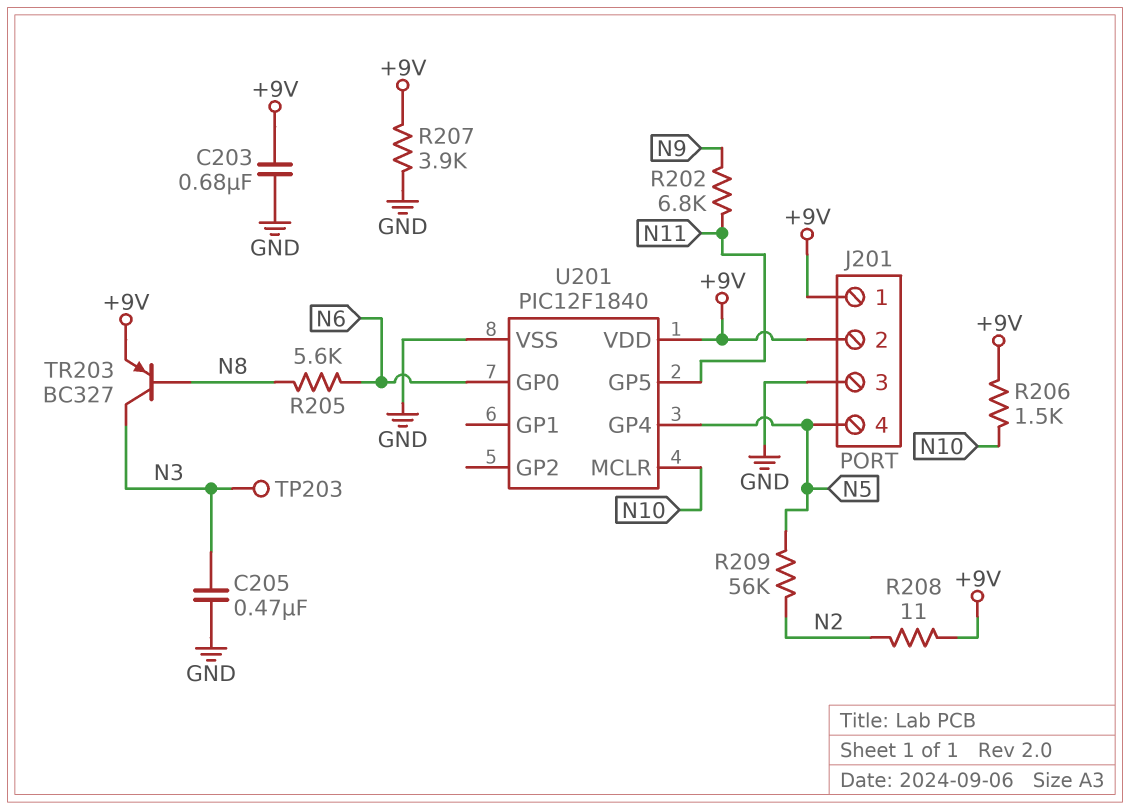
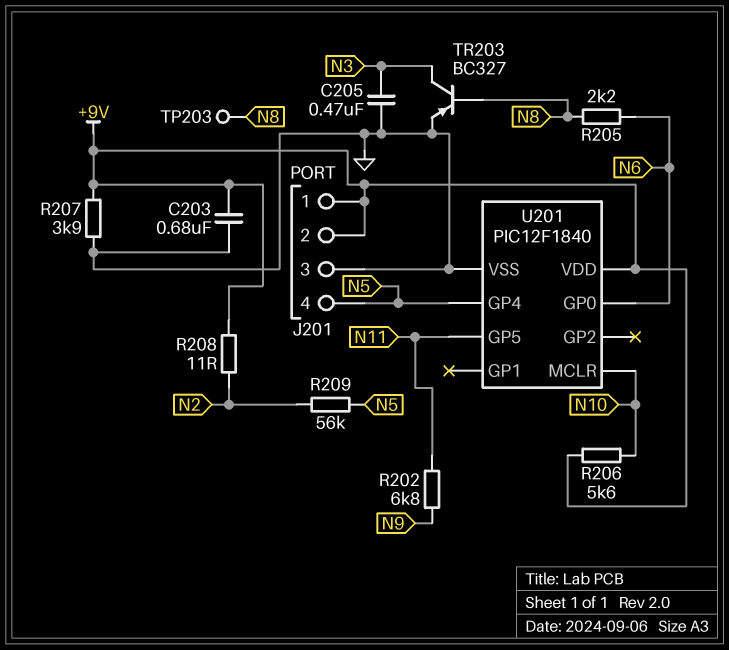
R205: 5.6k (N6, N8) -> 2.2k (N6, N8)
R206: 1.5k (+9V, N10) -> 5.6k (+9V, N10)
TP203: test point (N3) -> test point (N8)
TR203: PNP BC327 (B N8, C N3, E +9V) -> PNP BC327 (B N8, C N3, E GND)

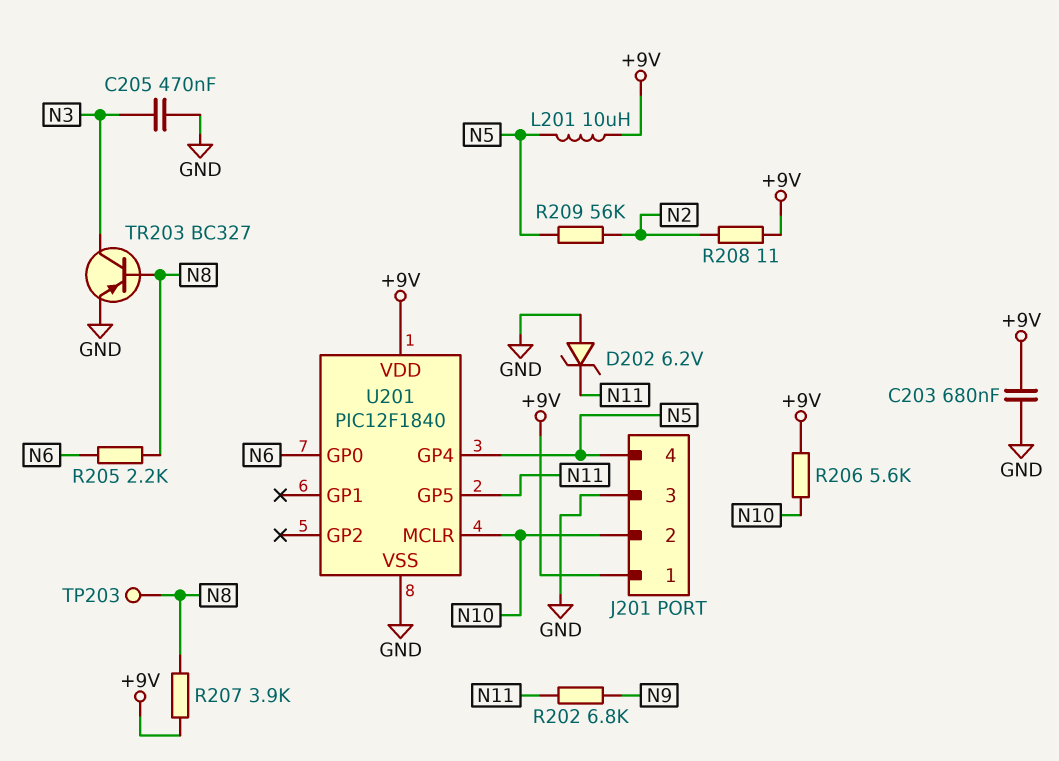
D202: none -> zener 6.2V (A GND, K N11)
J201 pin 2: +9V -> N10
L201: none -> 10uH (+9V, N5)
R207: 3.9k (+9V, GND) -> 3.9k (+9V, N8)

